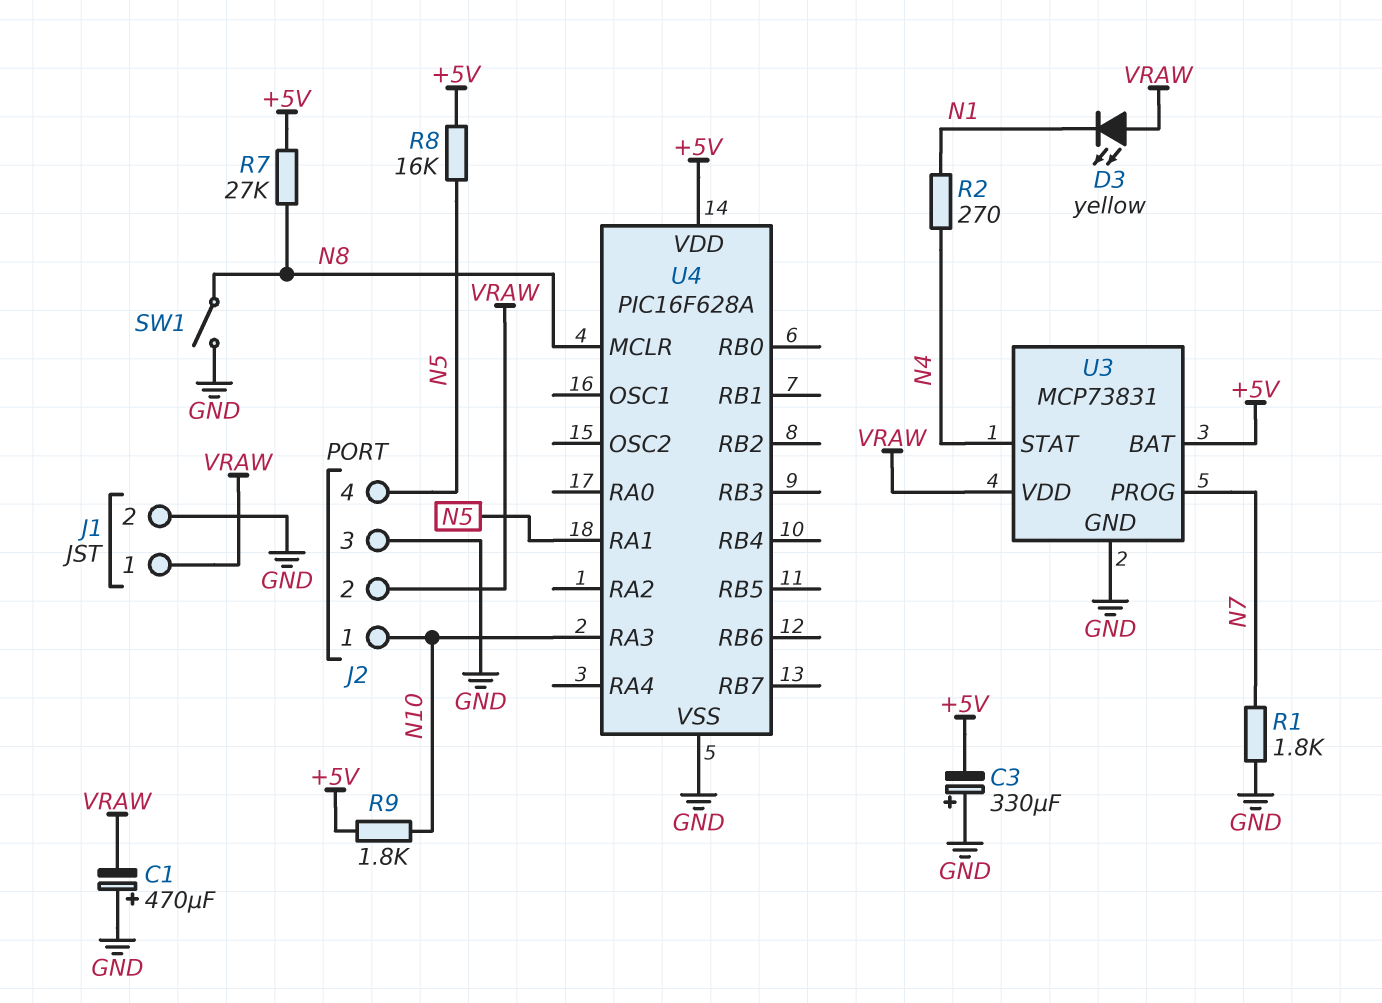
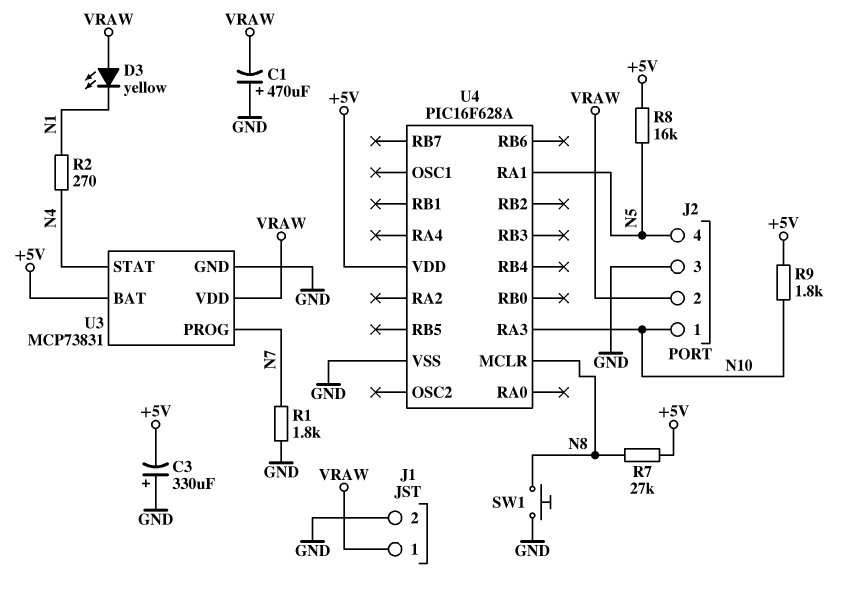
SW1: switch (GND, N8) -> button (GND, N8)

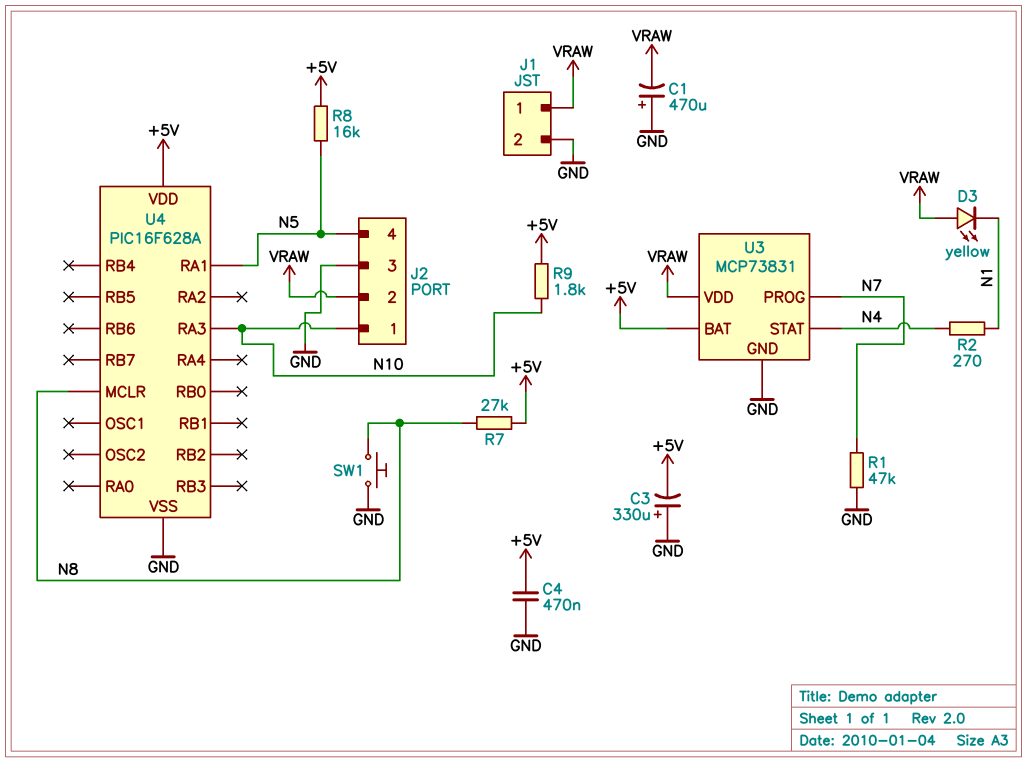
C4: none -> 470nF (+5V, GND)
R1: 1.8k (GND, N7) -> 47k (GND, N7)

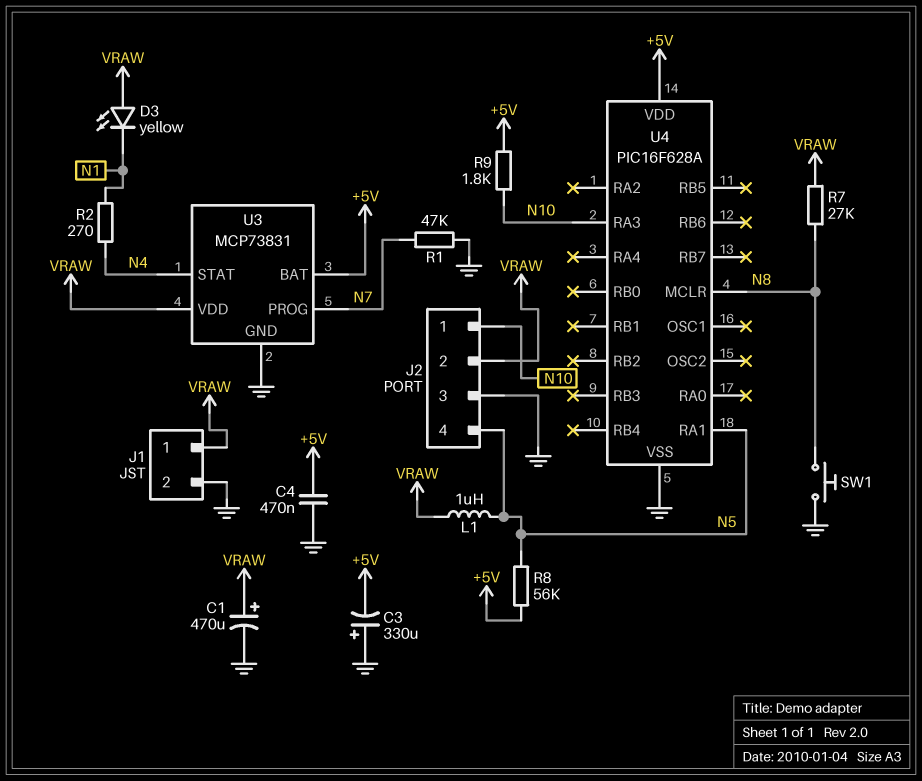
C1: 470uF (plus GND, minus VRAW) -> 470uF (plus VRAW, minus GND)
L1: none -> 1uH (N5, VRAW)
R7: 27k (+5V, N8) -> 27k (N8, VRAW)
R8: 16k (+5V, N5) -> 56k (+5V, N5)

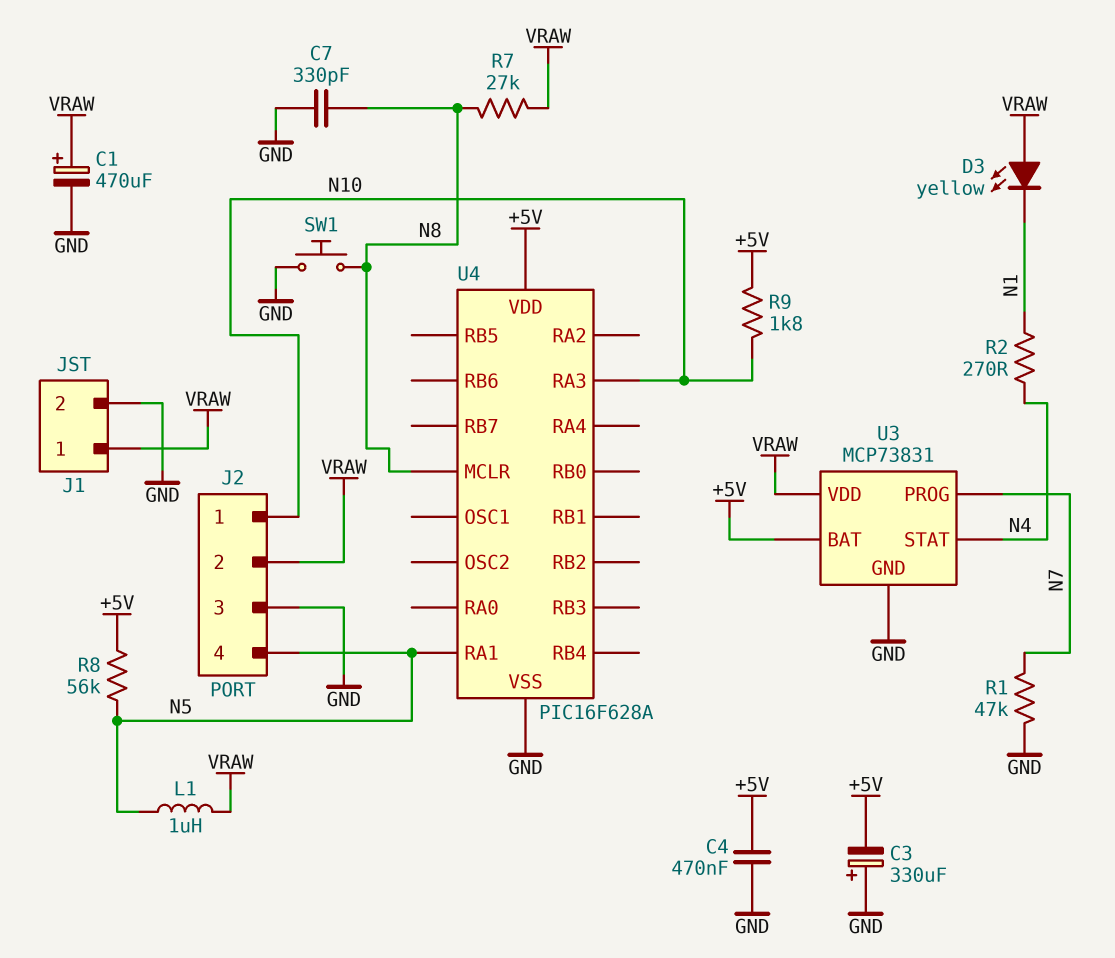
C7: none -> 330pF (GND, N8)

